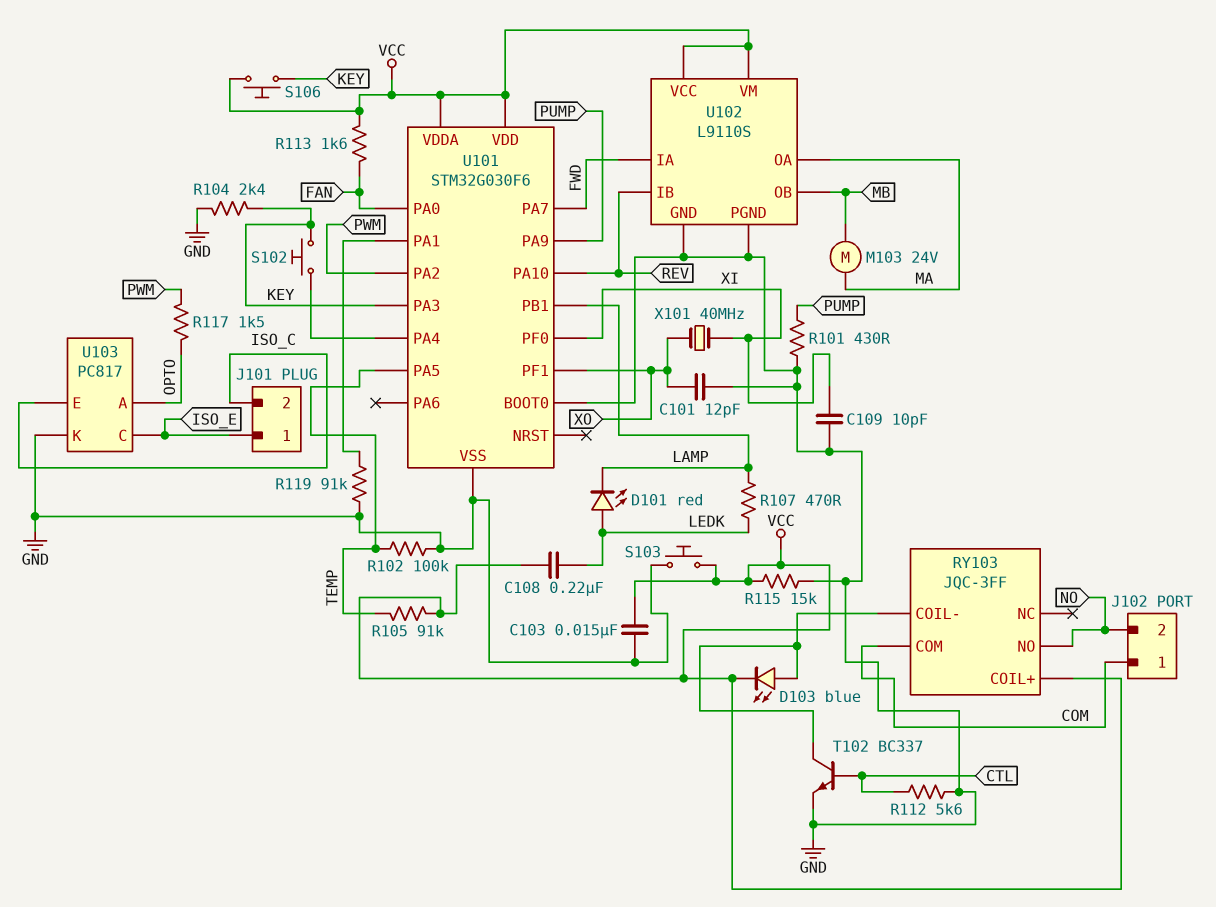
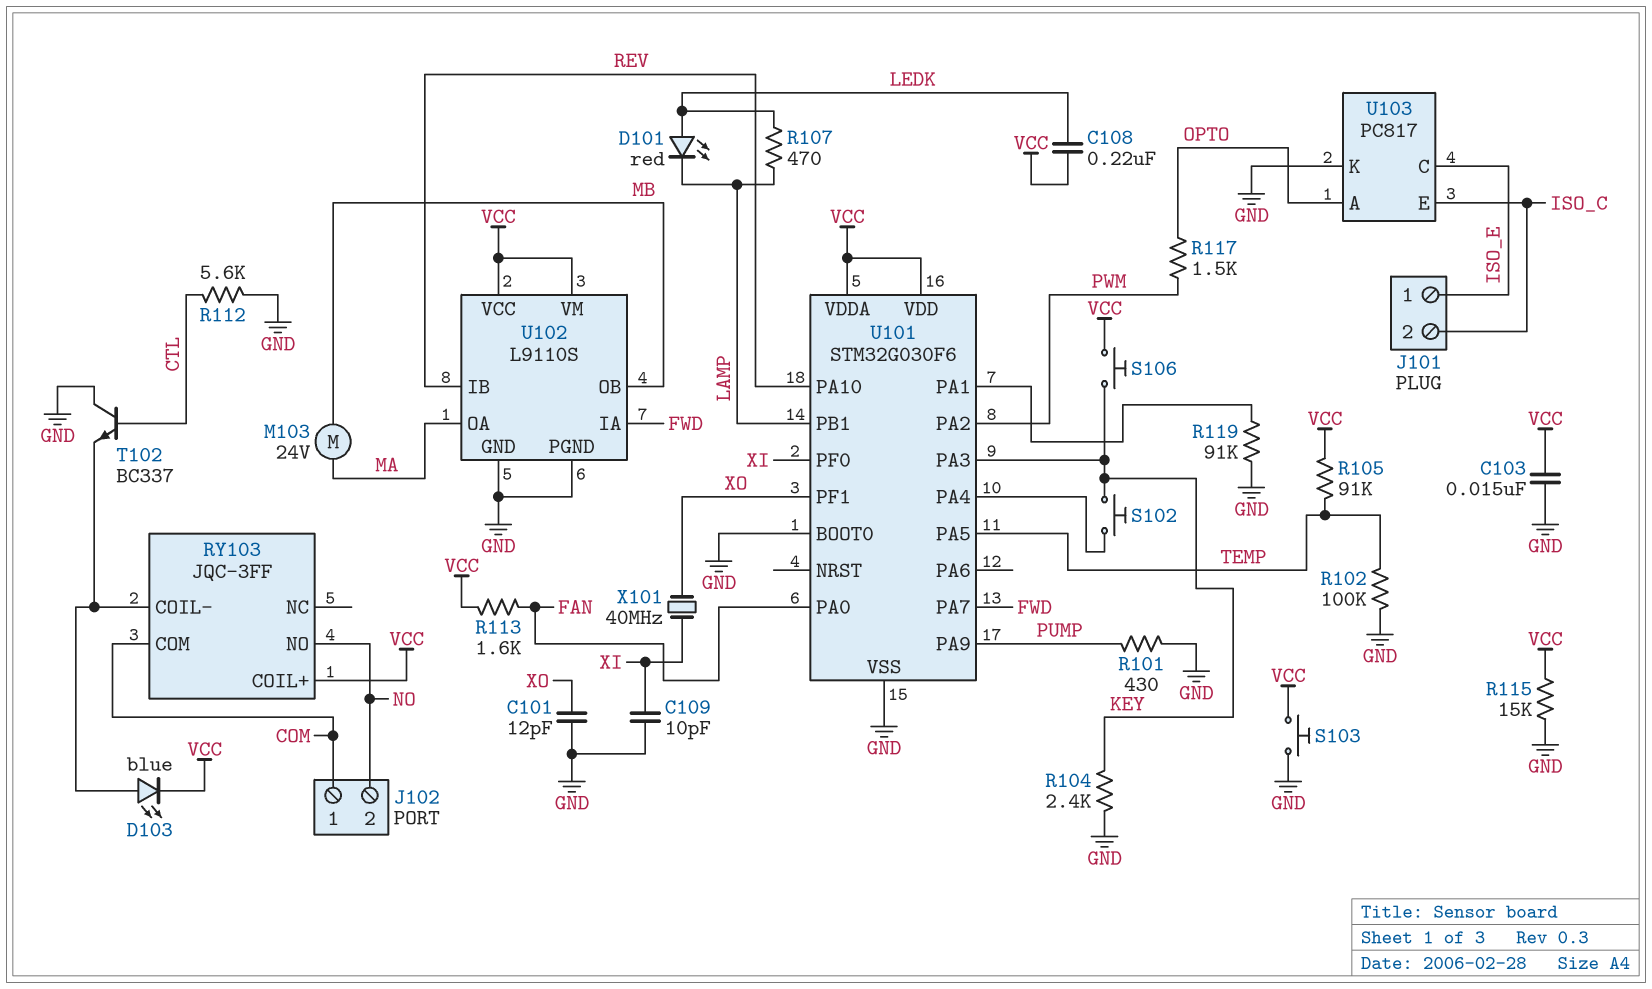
T102: NPN BC337 (B CTL, C RY103/COIL-, E GND) -> NPN BC337 (B CTL, C GND, E RY103/COIL-)

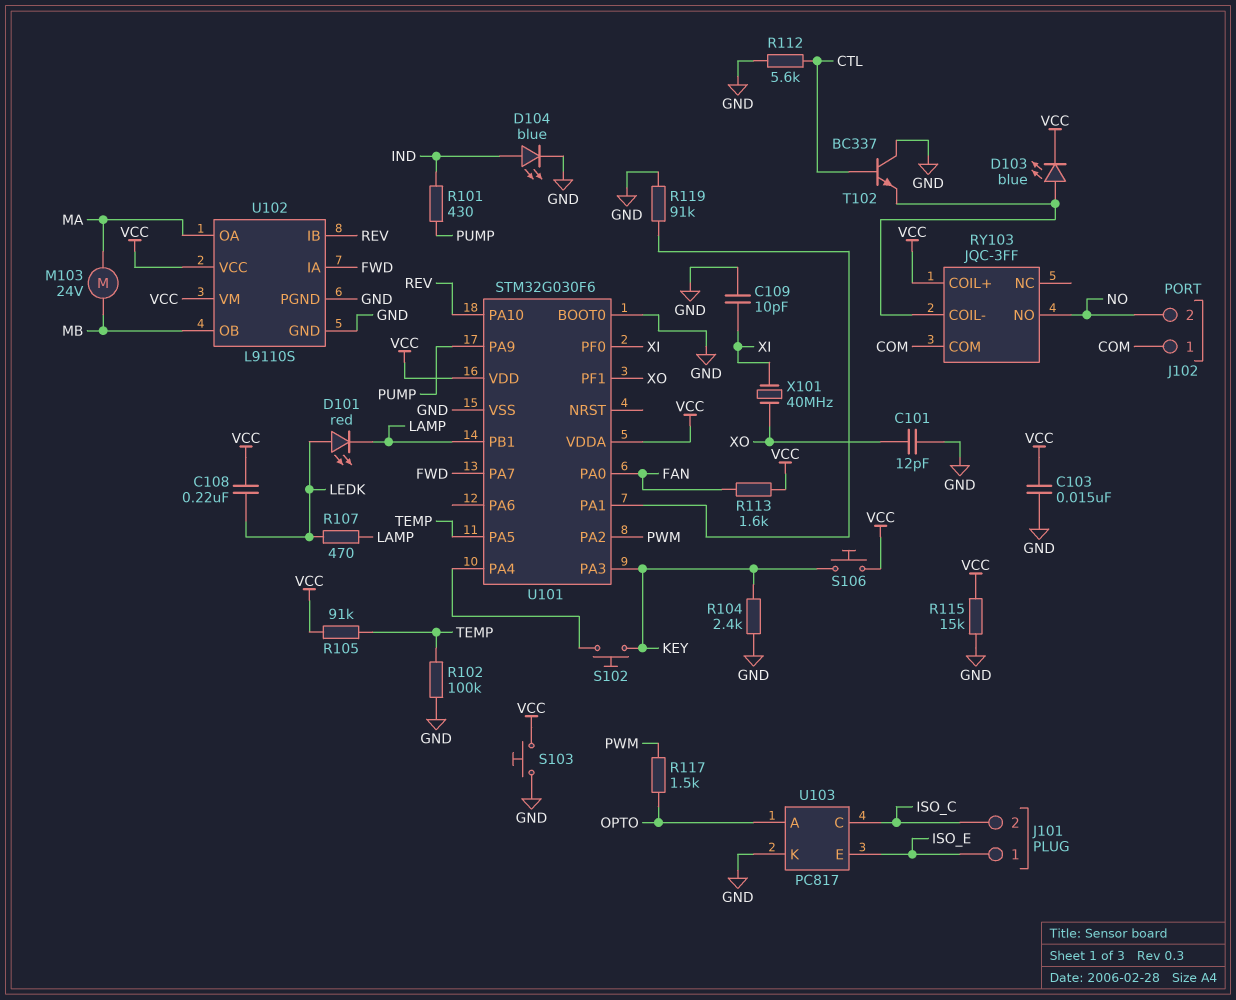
D104: none -> LED blue (A IND, K GND)
R101: 430 (GND, PUMP) -> 430 (IND, PUMP)
U103 pin C: ISO_E -> ISO_C
U103 pin E: ISO_C -> ISO_E

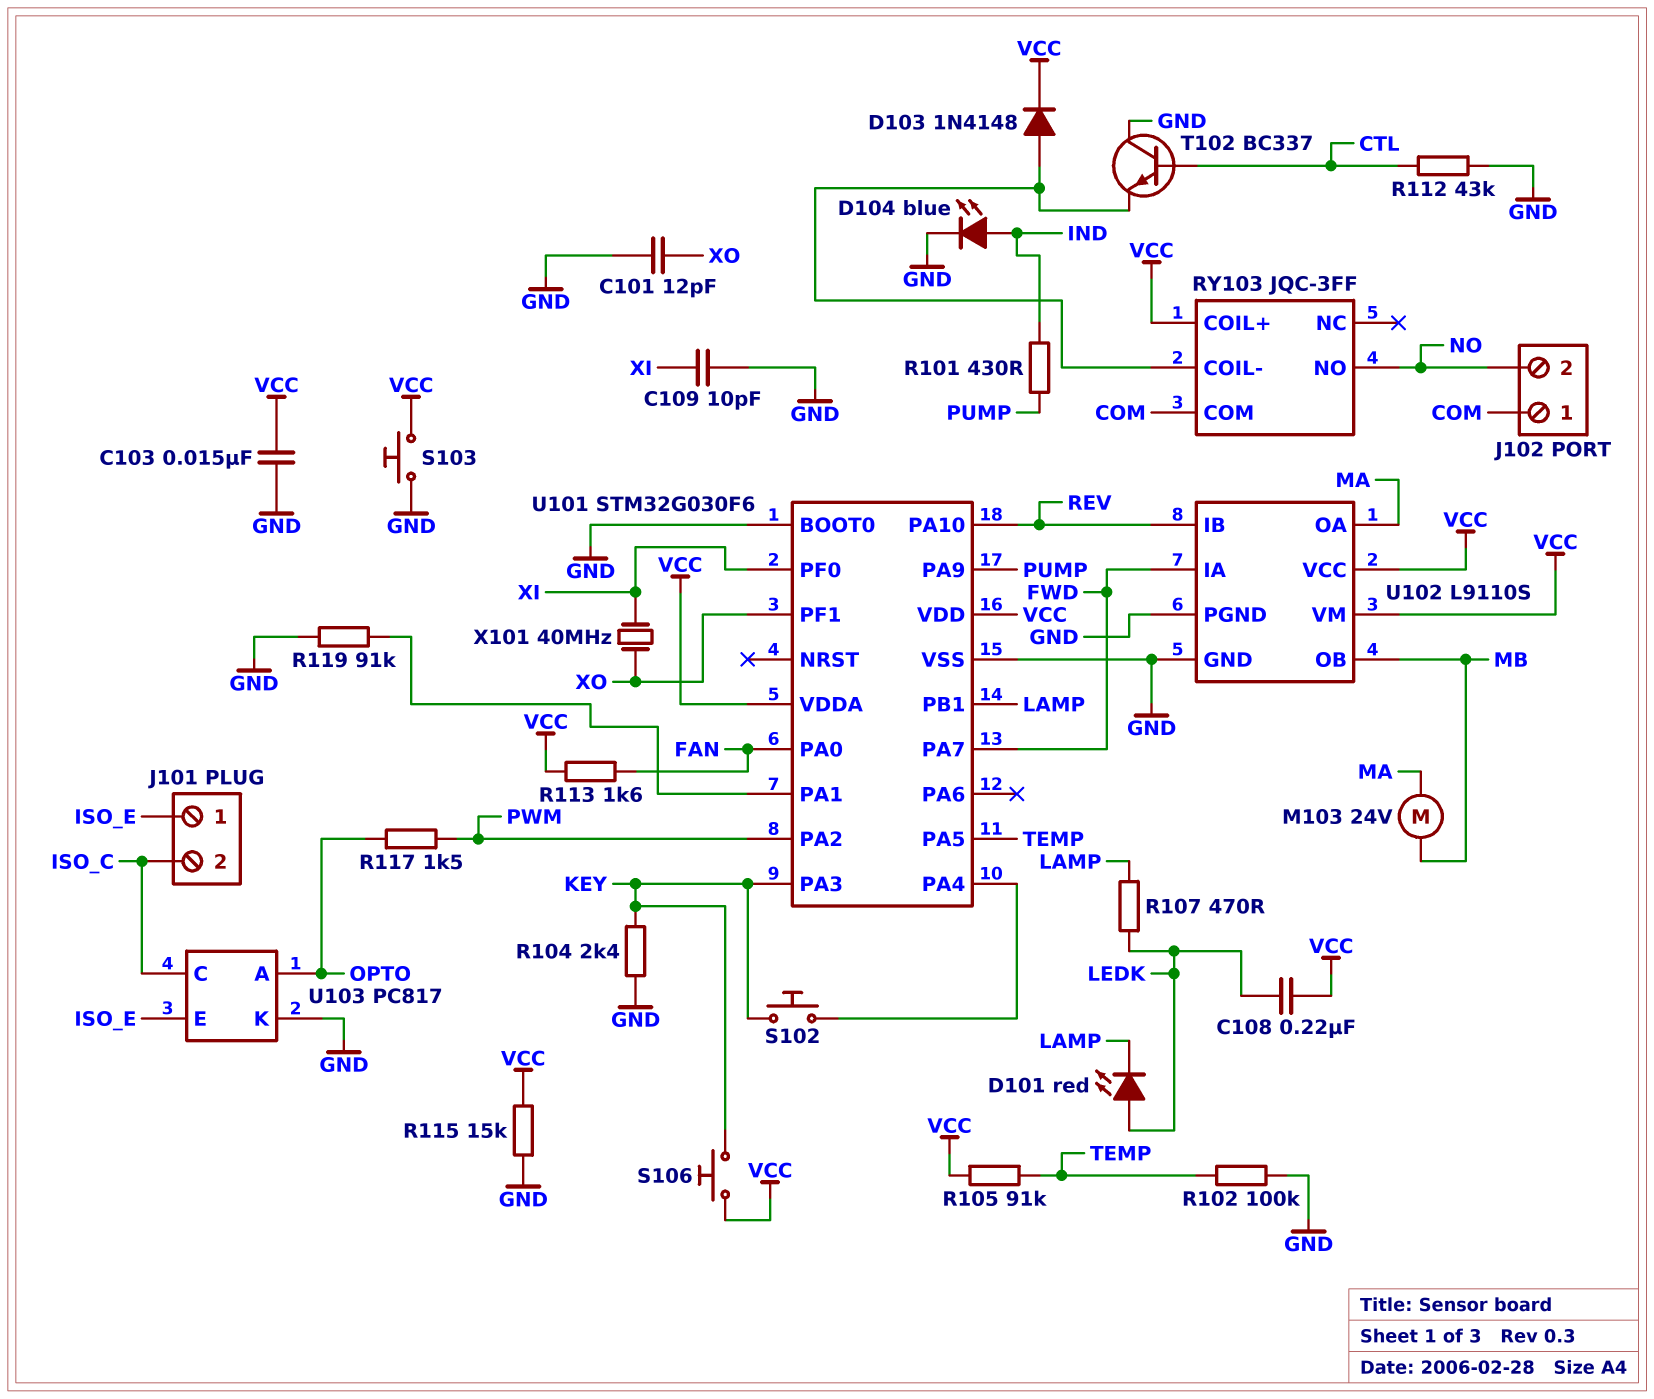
D103: LED blue (A RY103/COIL-, K VCC) -> diode 1N4148 (A RY103/COIL-, K VCC)
R112: 5.6k (CTL, GND) -> 43k (CTL, GND)

